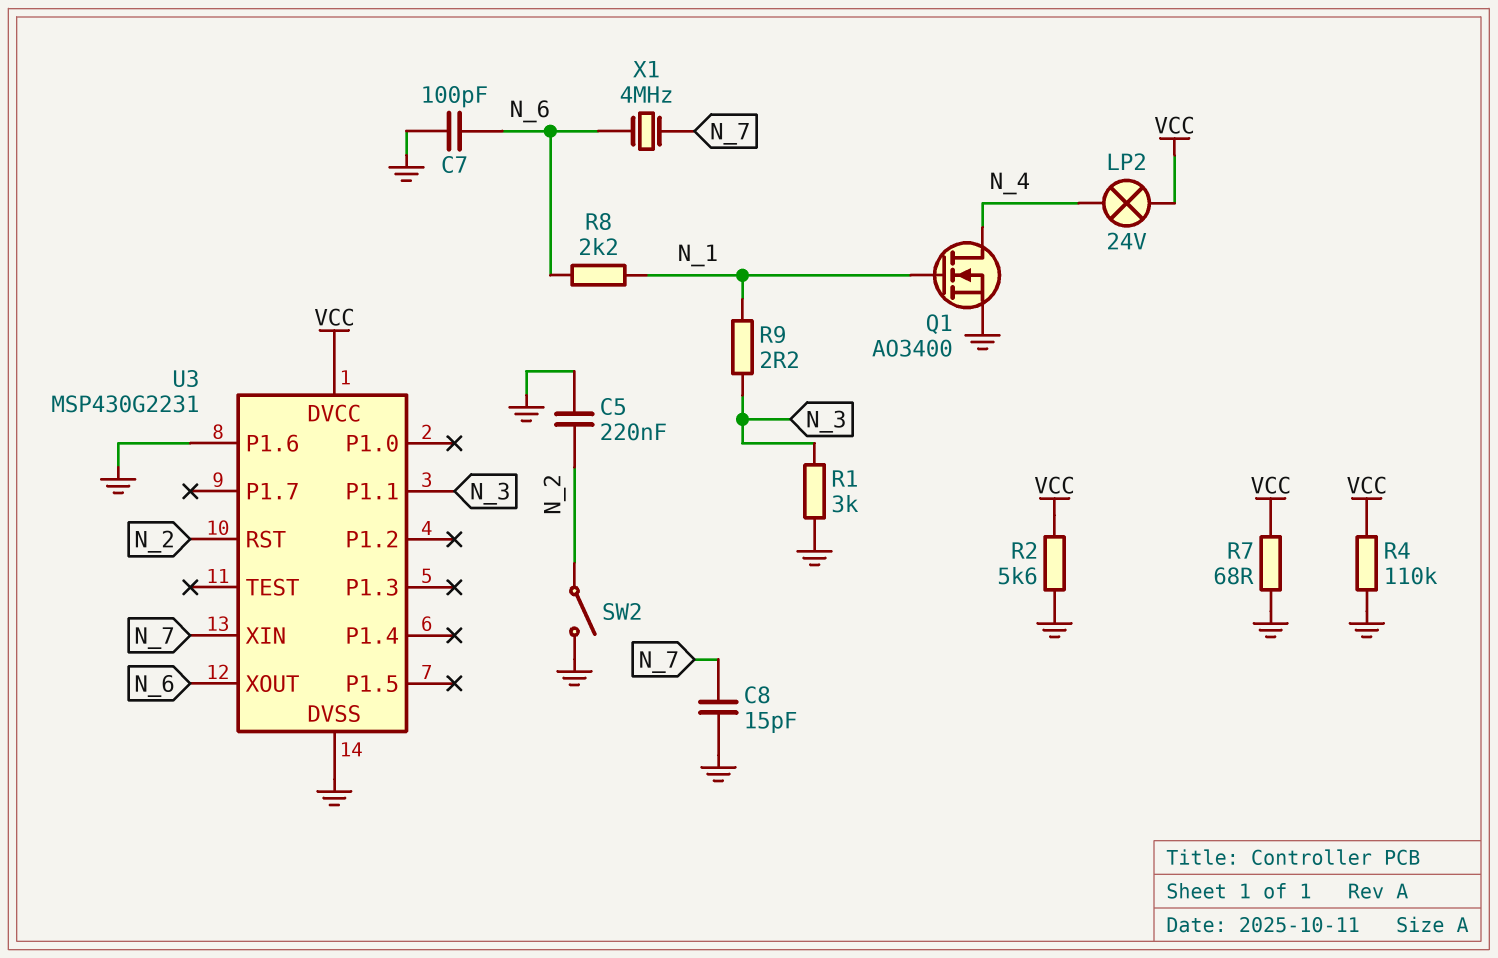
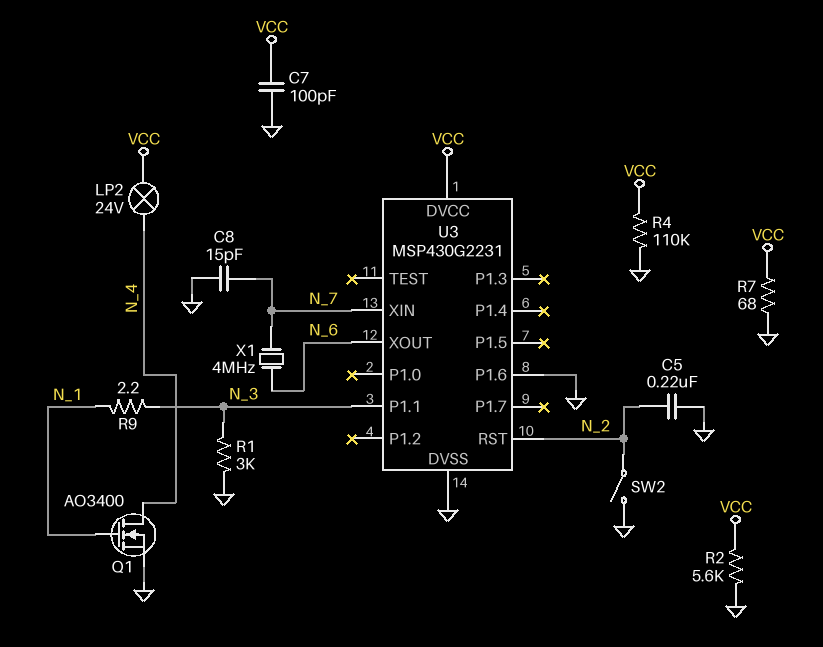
C7: 100pF (GND, N_6) -> 100pF (GND, VCC)
R8: 2.2k (N_1, N_6) -> none

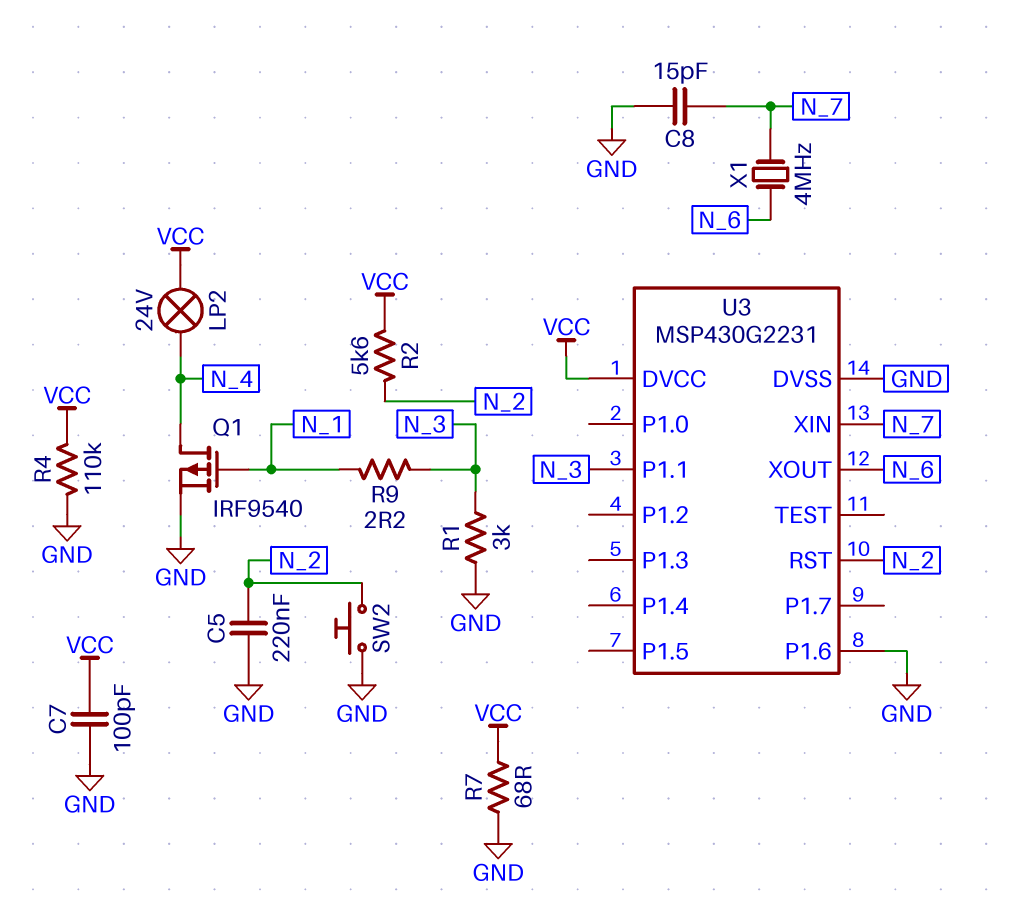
Q1: NMOS AO3400 (G N_1, D N_4, S GND) -> PMOS IRF9540 (G N_1, D N_4, S GND)
R2: 5.6k (GND, VCC) -> 5.6k (N_2, VCC)
SW2: switch (GND, N_2) -> button (GND, N_2)

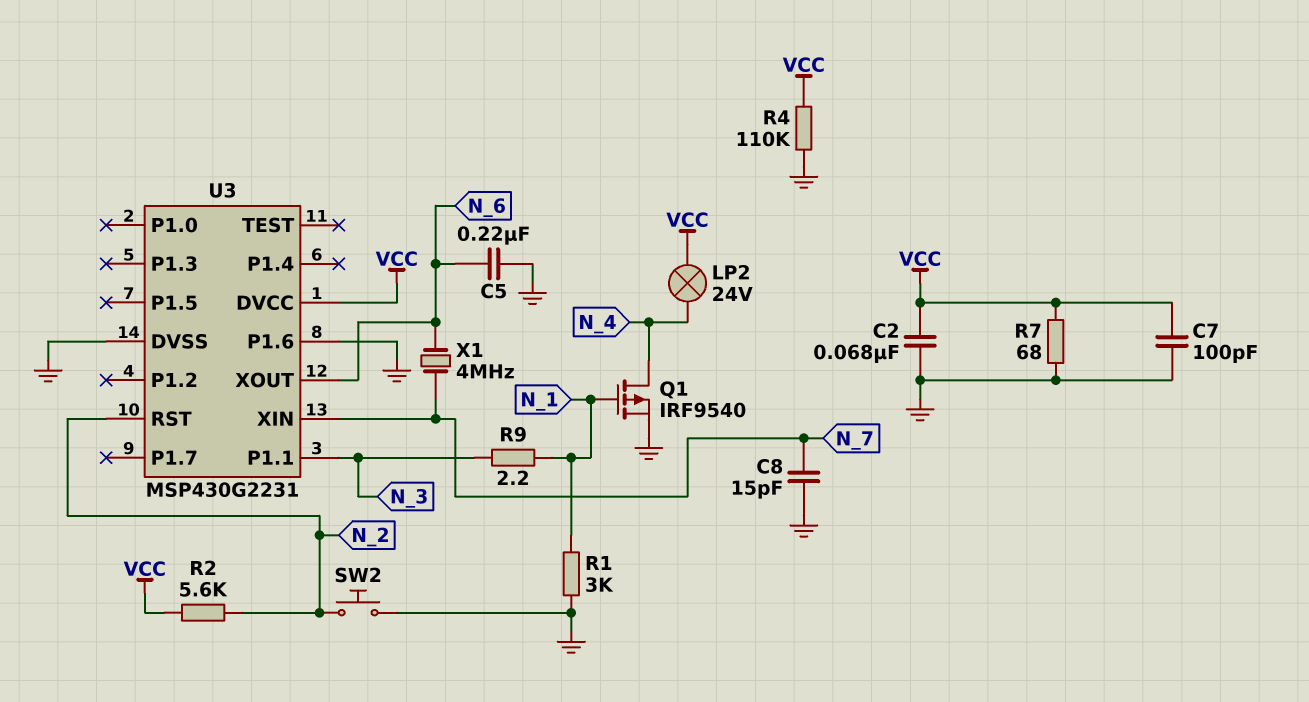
C2: none -> 68nF (GND, VCC)
C5: 220nF (GND, N_2) -> 220nF (GND, N_6)
R1: 3k (GND, N_3) -> 3k (GND, N_1)

